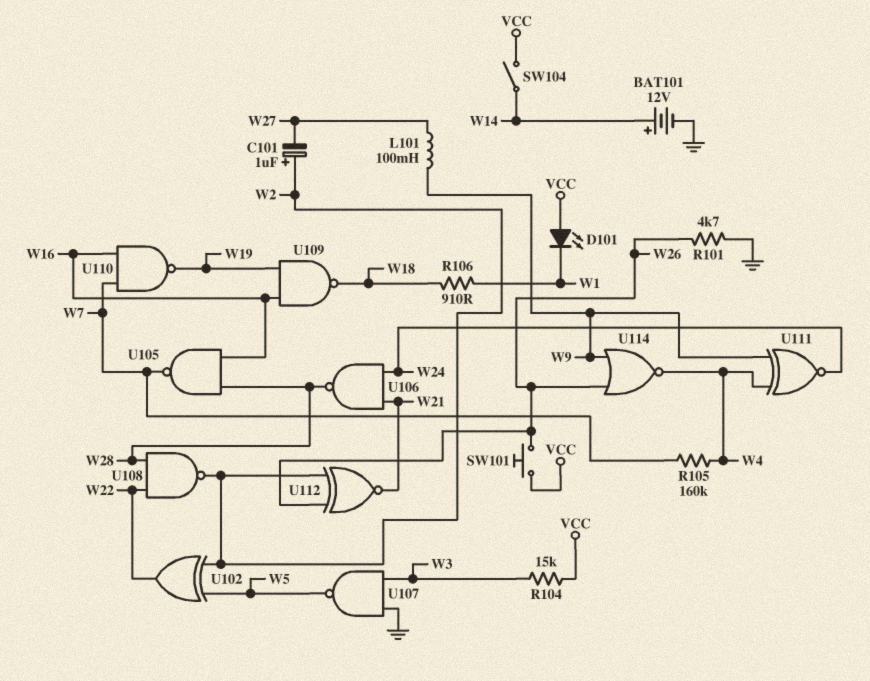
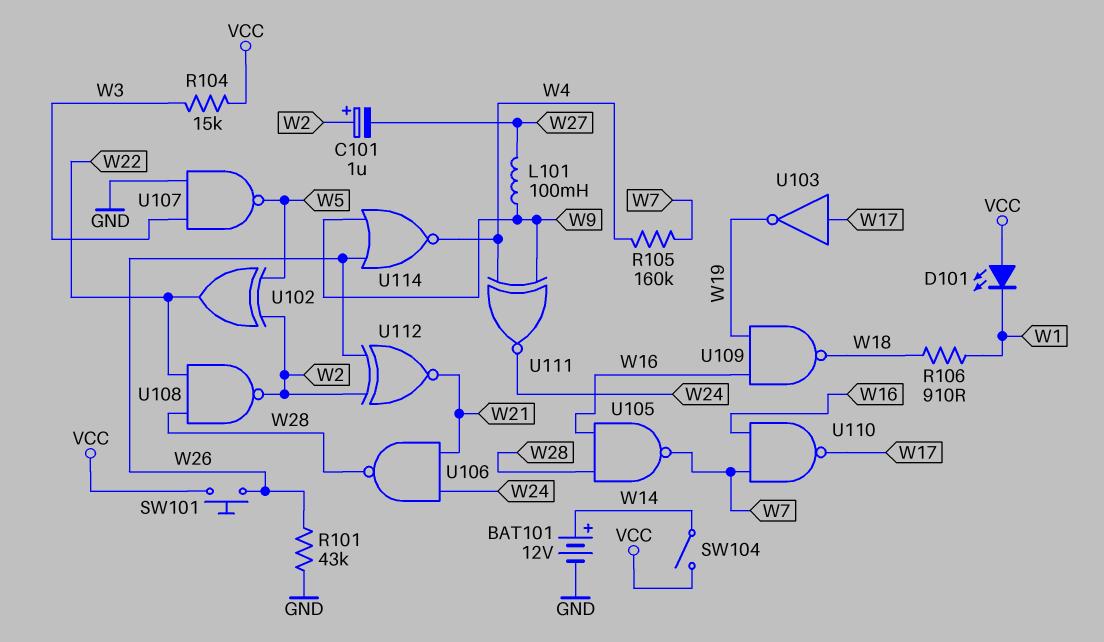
R101: 4.7k (GND, W26) -> 43k (GND, W26)
U103: none -> NOT (in W17, out W19)
U110: NAND (in W7, in W16, out W19) -> NAND (in W7, in W16, out W17)

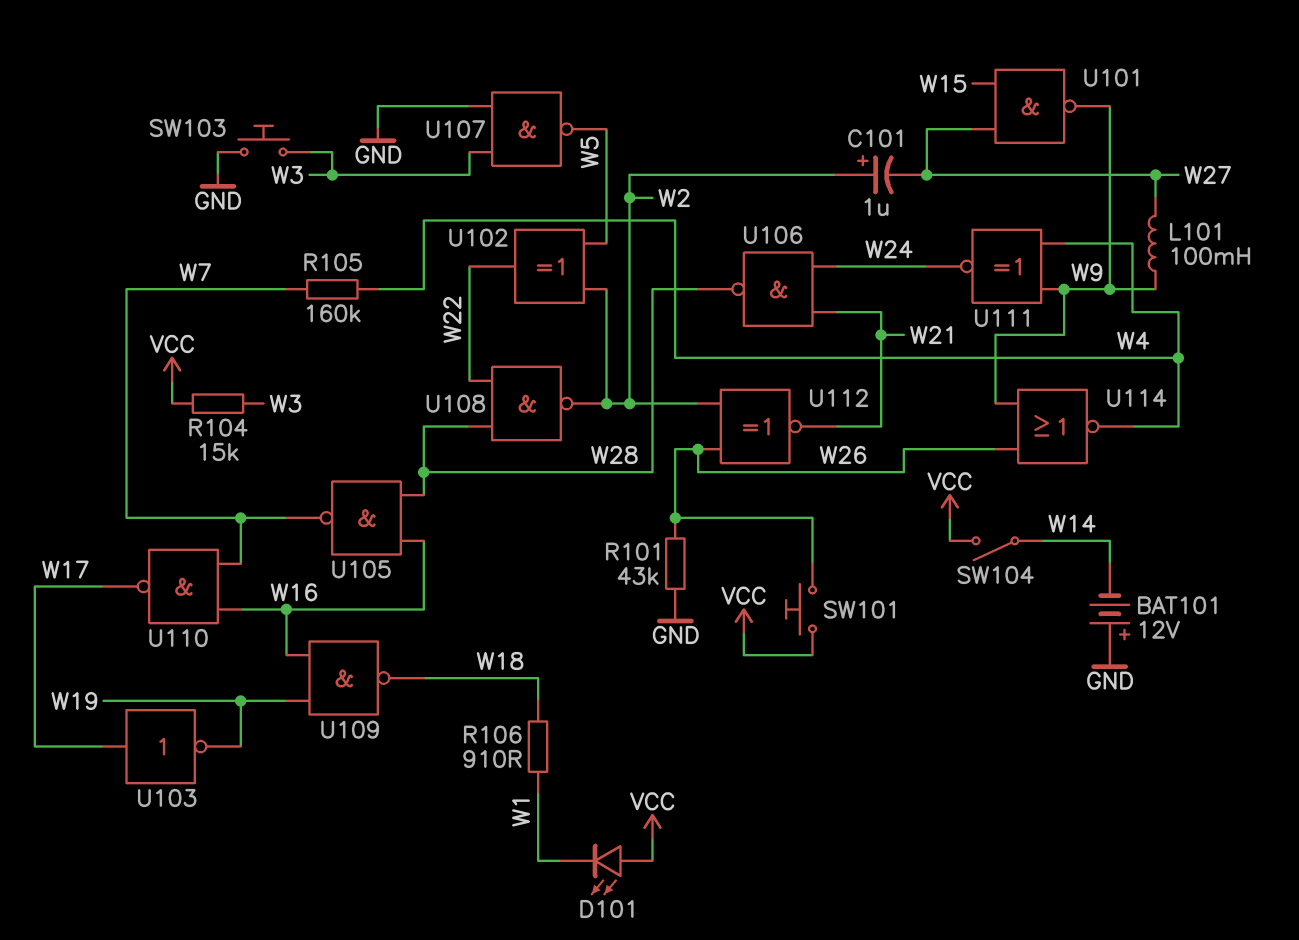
BAT101: 12V (plus W14, minus GND) -> 12V (plus GND, minus W14)
SW103: none -> button (GND, W3)
U101: none -> NAND (in W15, in W27, out W9)

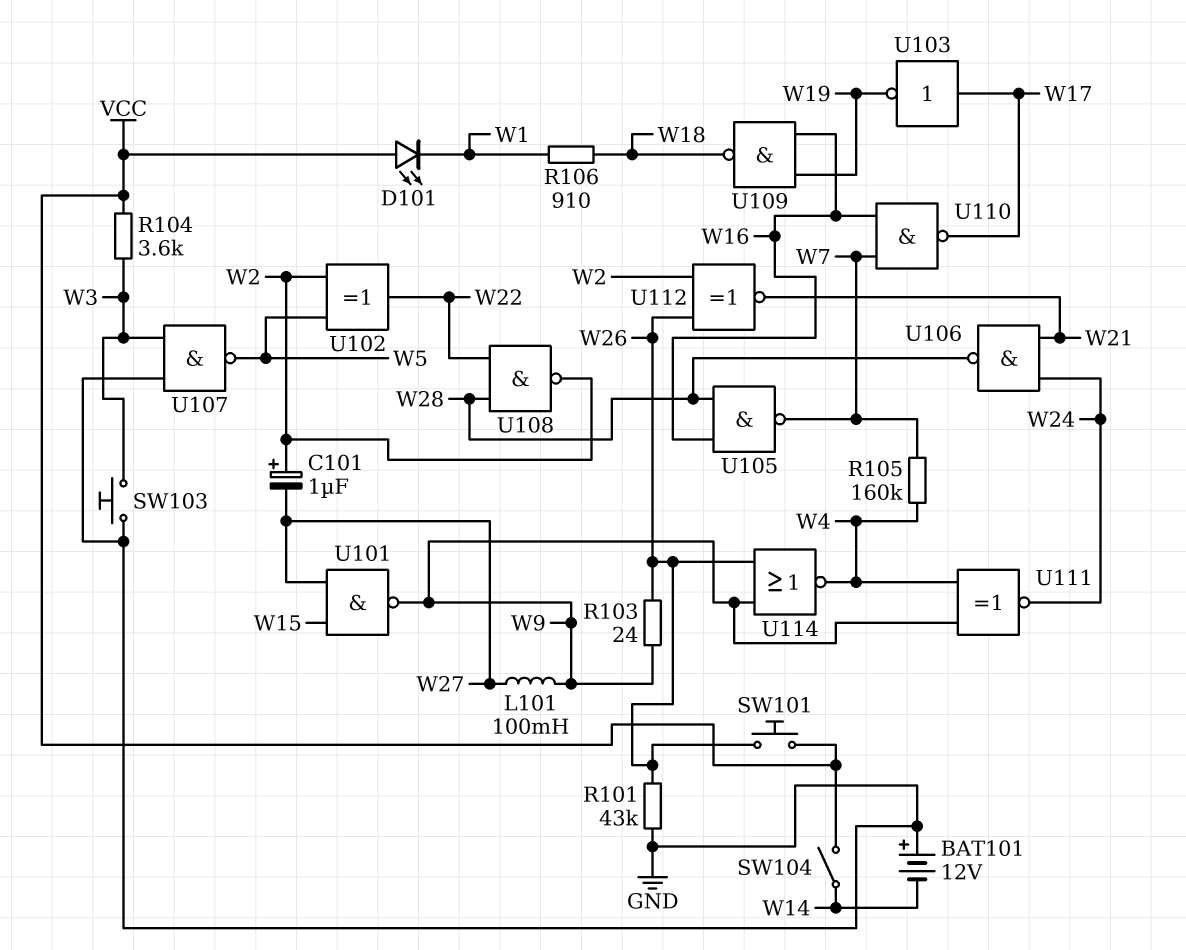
R103: none -> 24 (W9, W26)
R104: 15k (VCC, W3) -> 3.6k (VCC, W3)

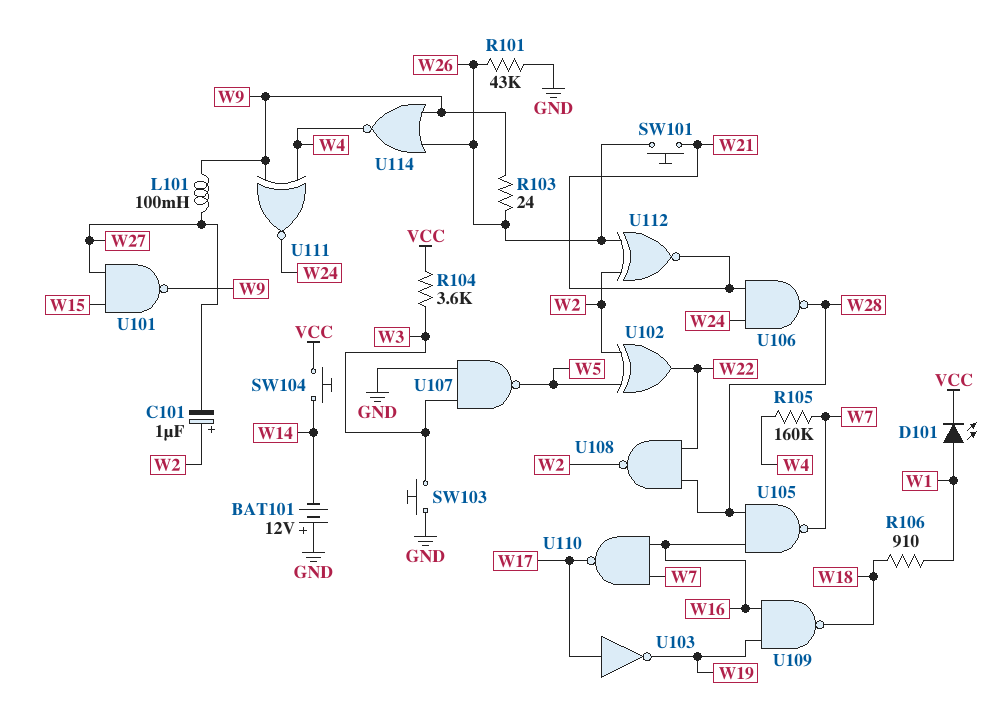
D101: LED (A VCC, K W1) -> LED (A W1, K VCC)
SW101: button (VCC, W26) -> button (W21, W26)
SW104: switch (VCC, W14) -> button (VCC, W14)

